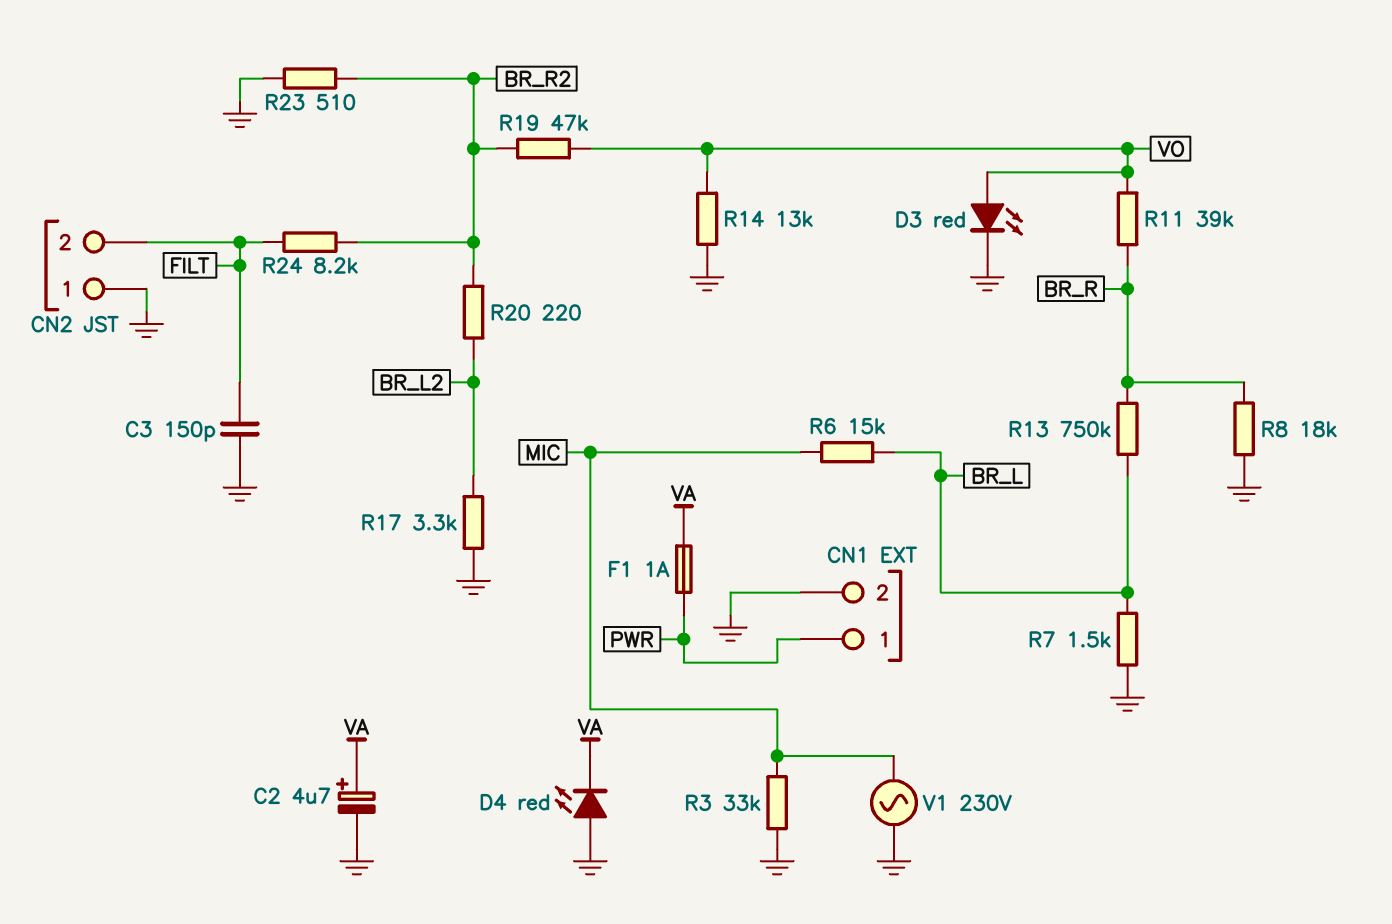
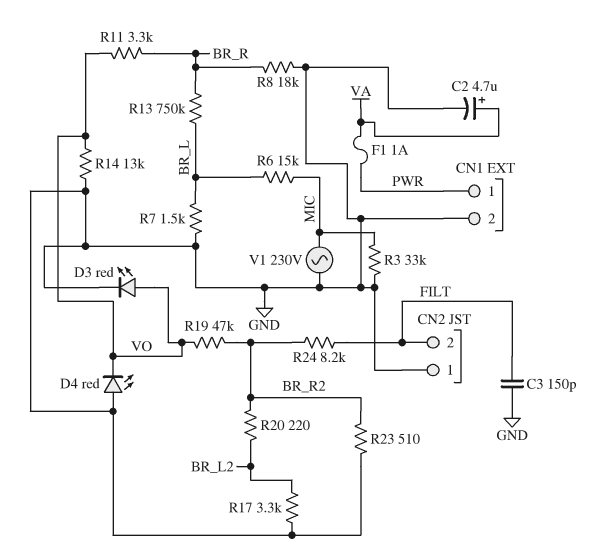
D4: LED red (A GND, K VA) -> LED red (A GND, K VO)
R11: 39k (BR_R, VO) -> 3.3k (BR_R, VO)

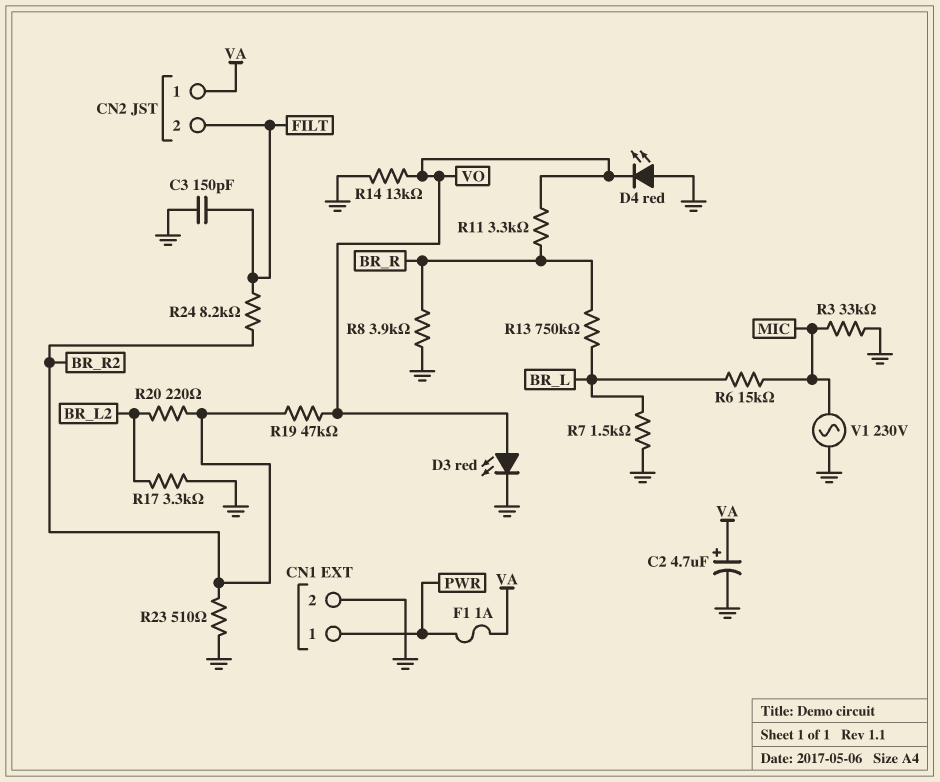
CN2 pin 1: GND -> VA
R8: 18k (BR_R, GND) -> 3.9k (BR_R, GND)

